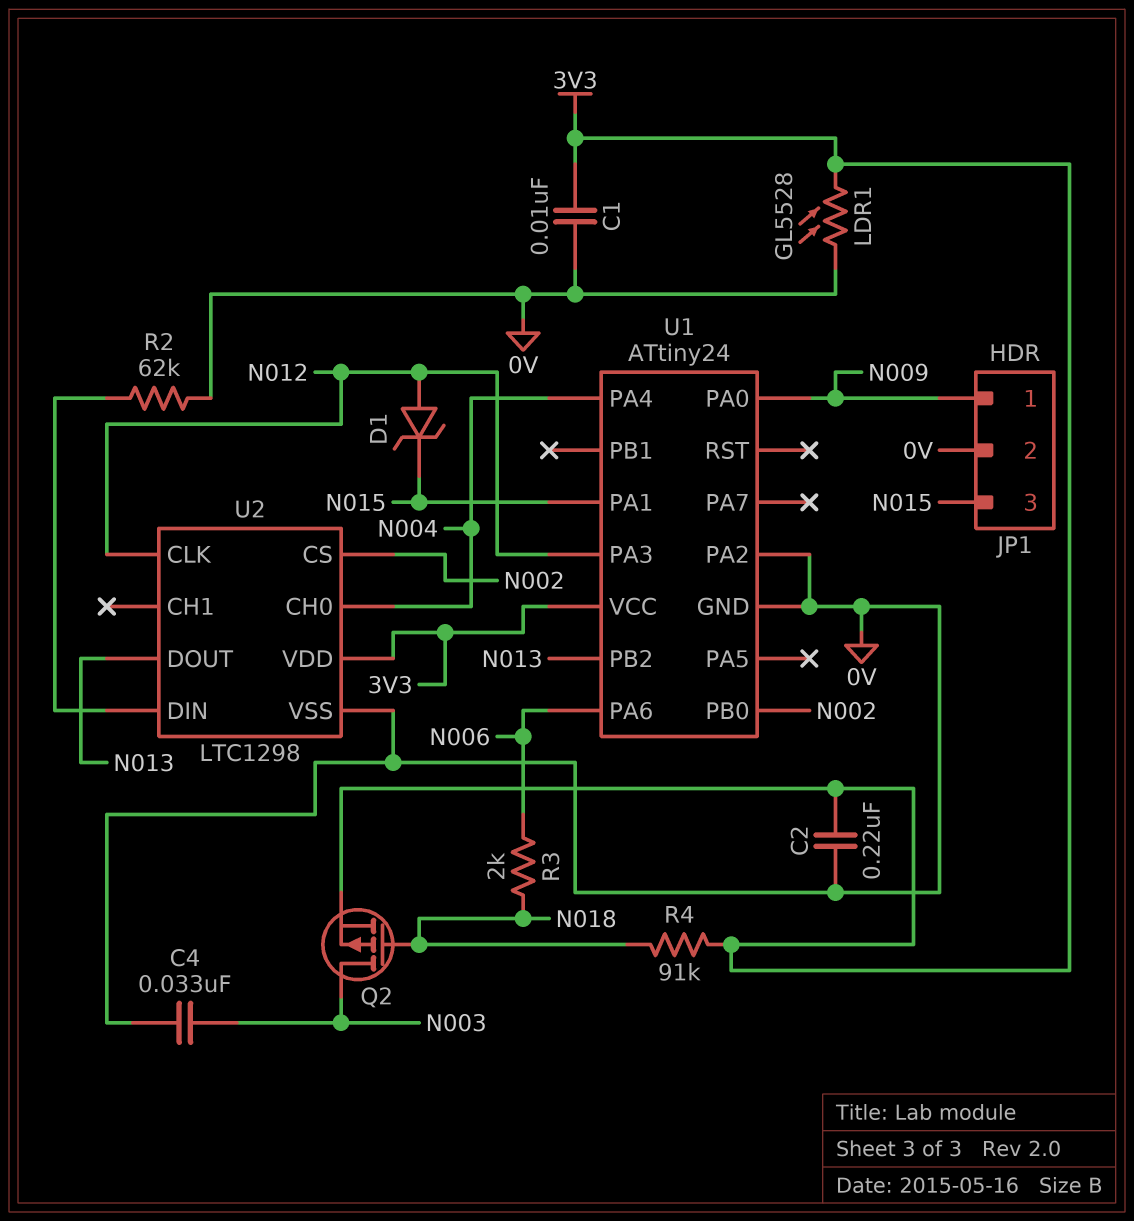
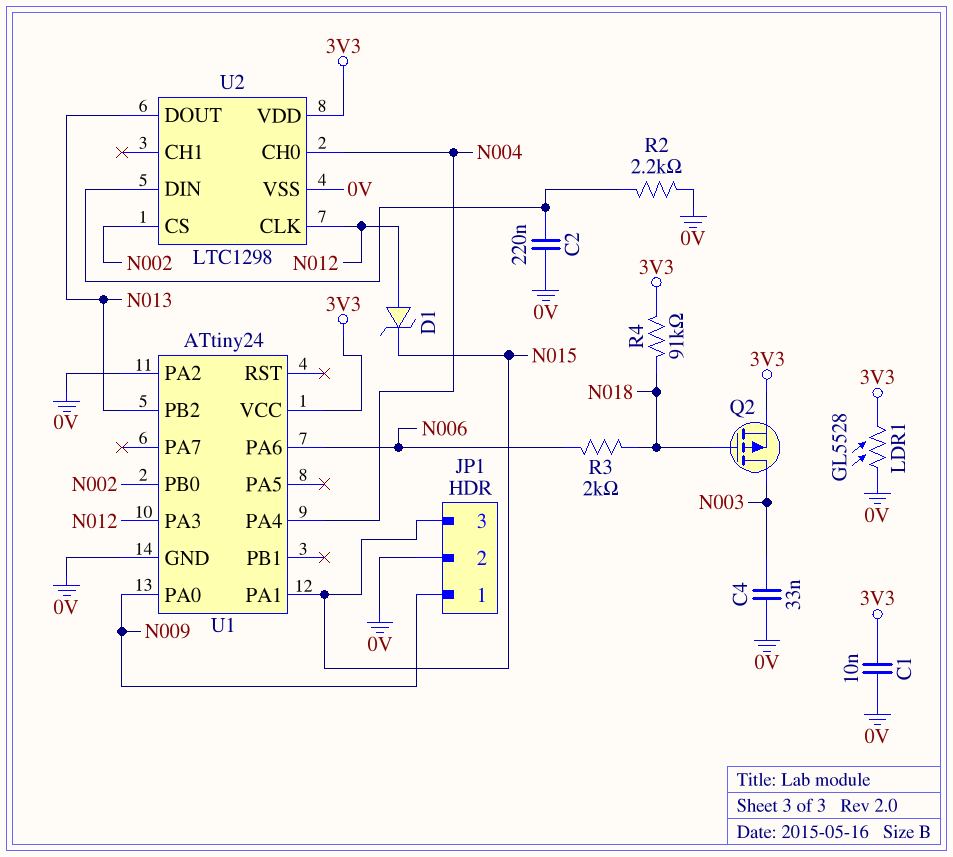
C2: 220nF (0V, 3V3) -> 220nF (0V, U2/DIN)
R2: 62k (0V, U2/DIN) -> 2.2k (0V, U2/DIN)

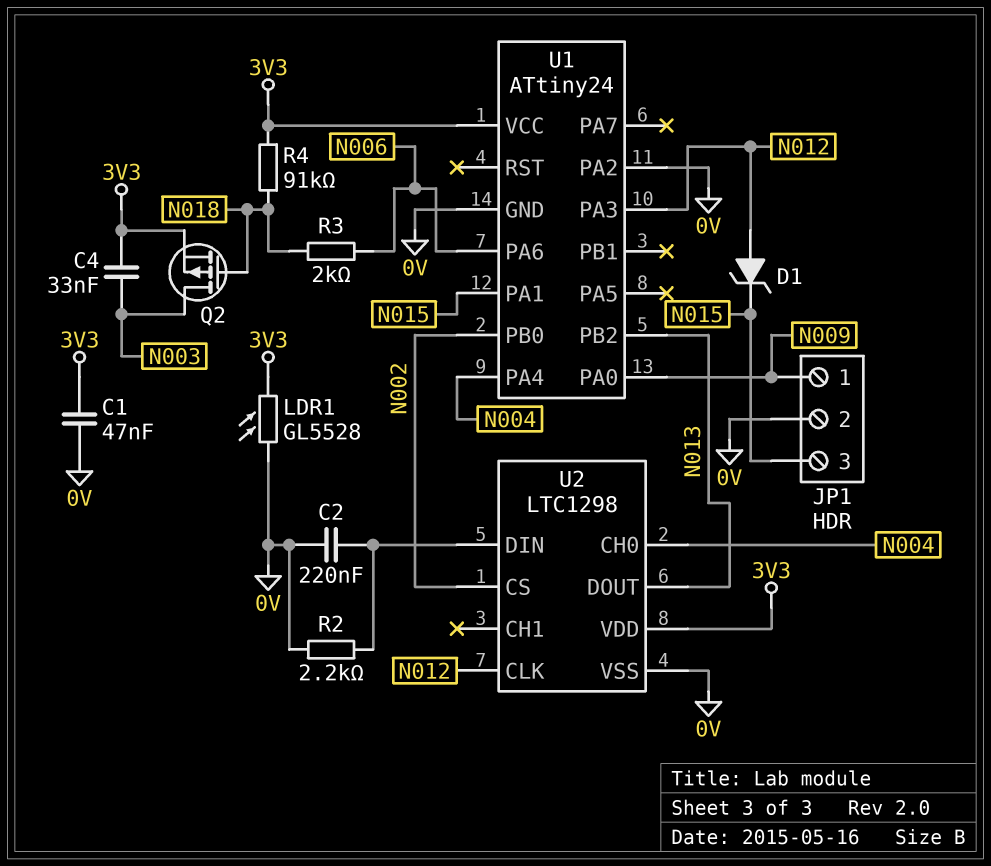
C1: 10nF (0V, 3V3) -> 47nF (0V, 3V3)
C4: 33nF (0V, N003) -> 33nF (3V3, N003)

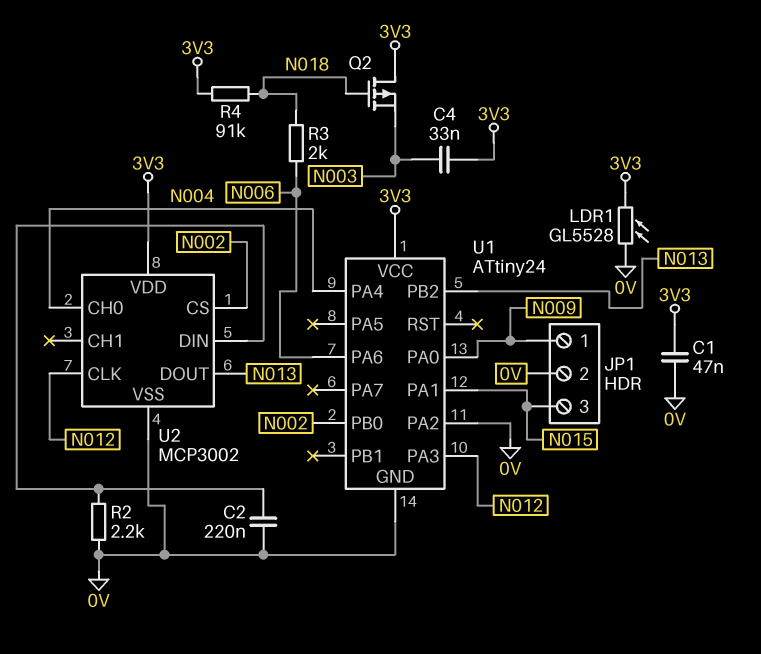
D1: zener (A N012, K N015) -> none
Q2: PMOS (G N018, D N003, S 3V3) -> PMOS (G N018, D 3V3, S N003)
U2: LTC1298 -> MCP3002

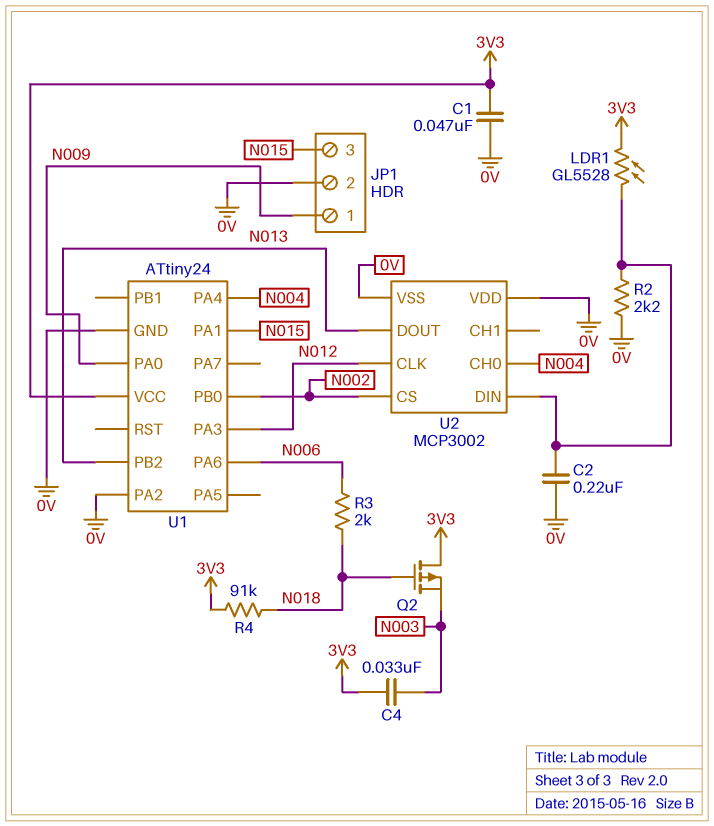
LDR1: GL5528 (0V, 3V3) -> GL5528 (3V3, U2/DIN)
U2 pin VDD: 3V3 -> 0V

